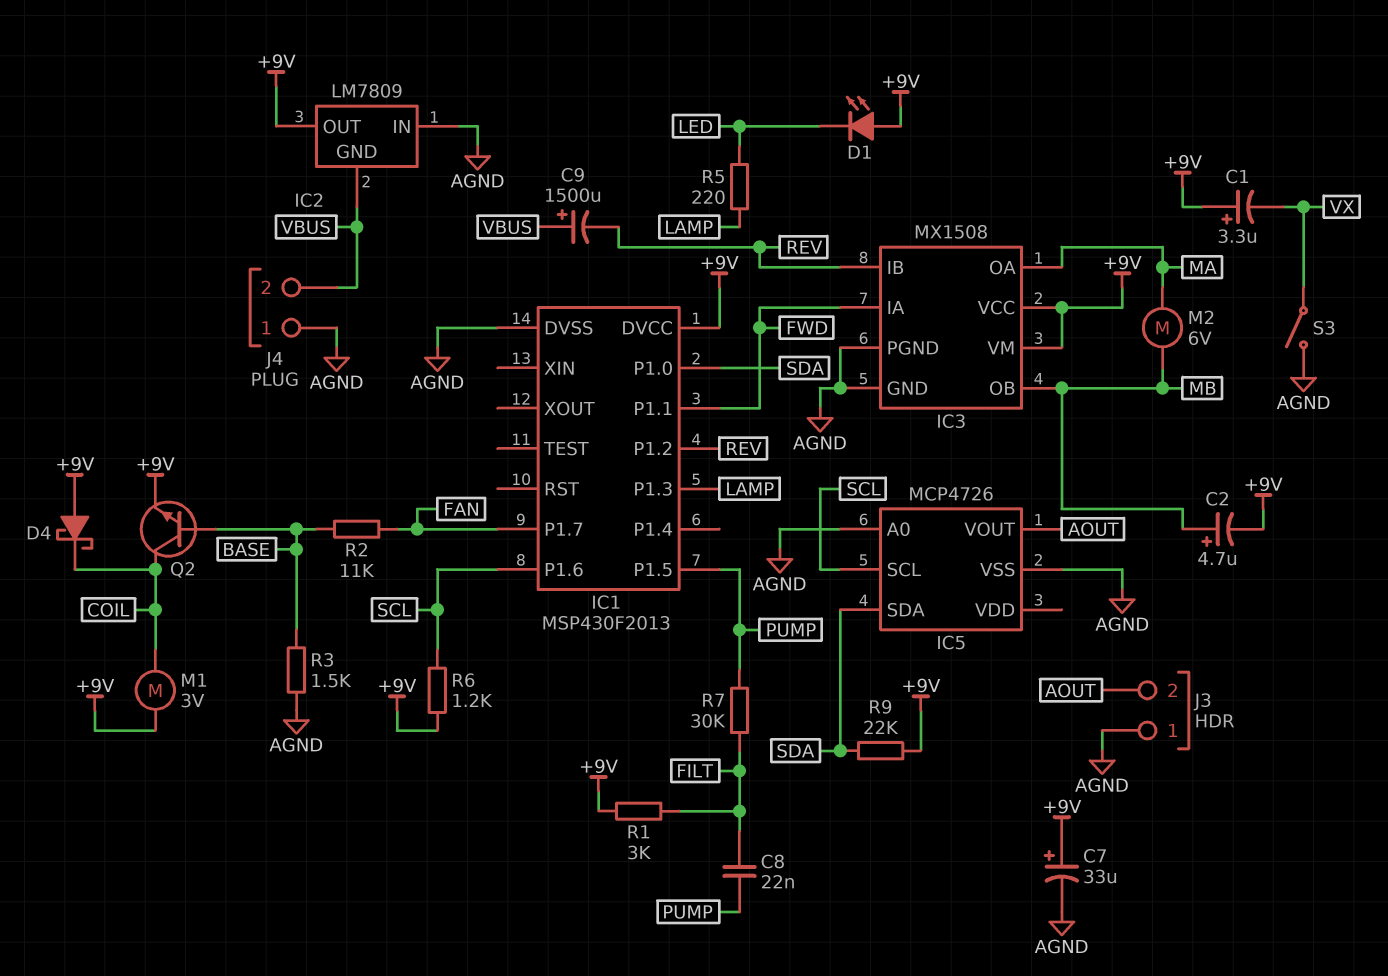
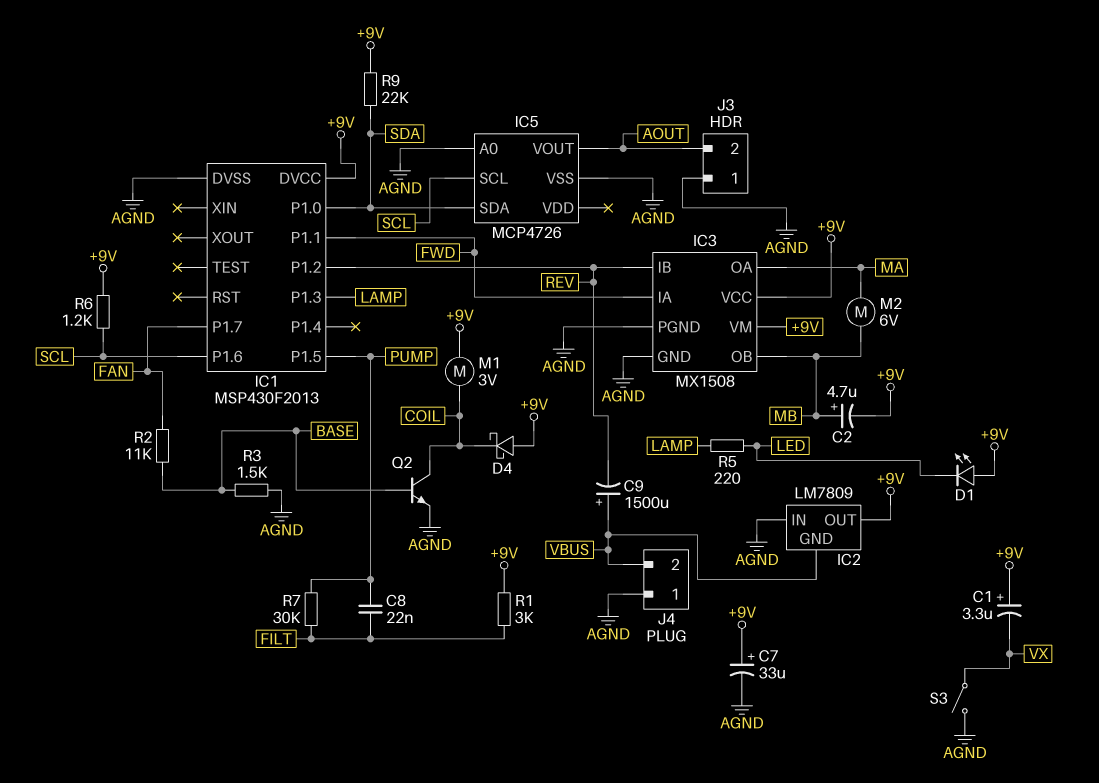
Q2: NPN (B BASE, C COIL, E +9V) -> NPN (B BASE, C COIL, E AGND)

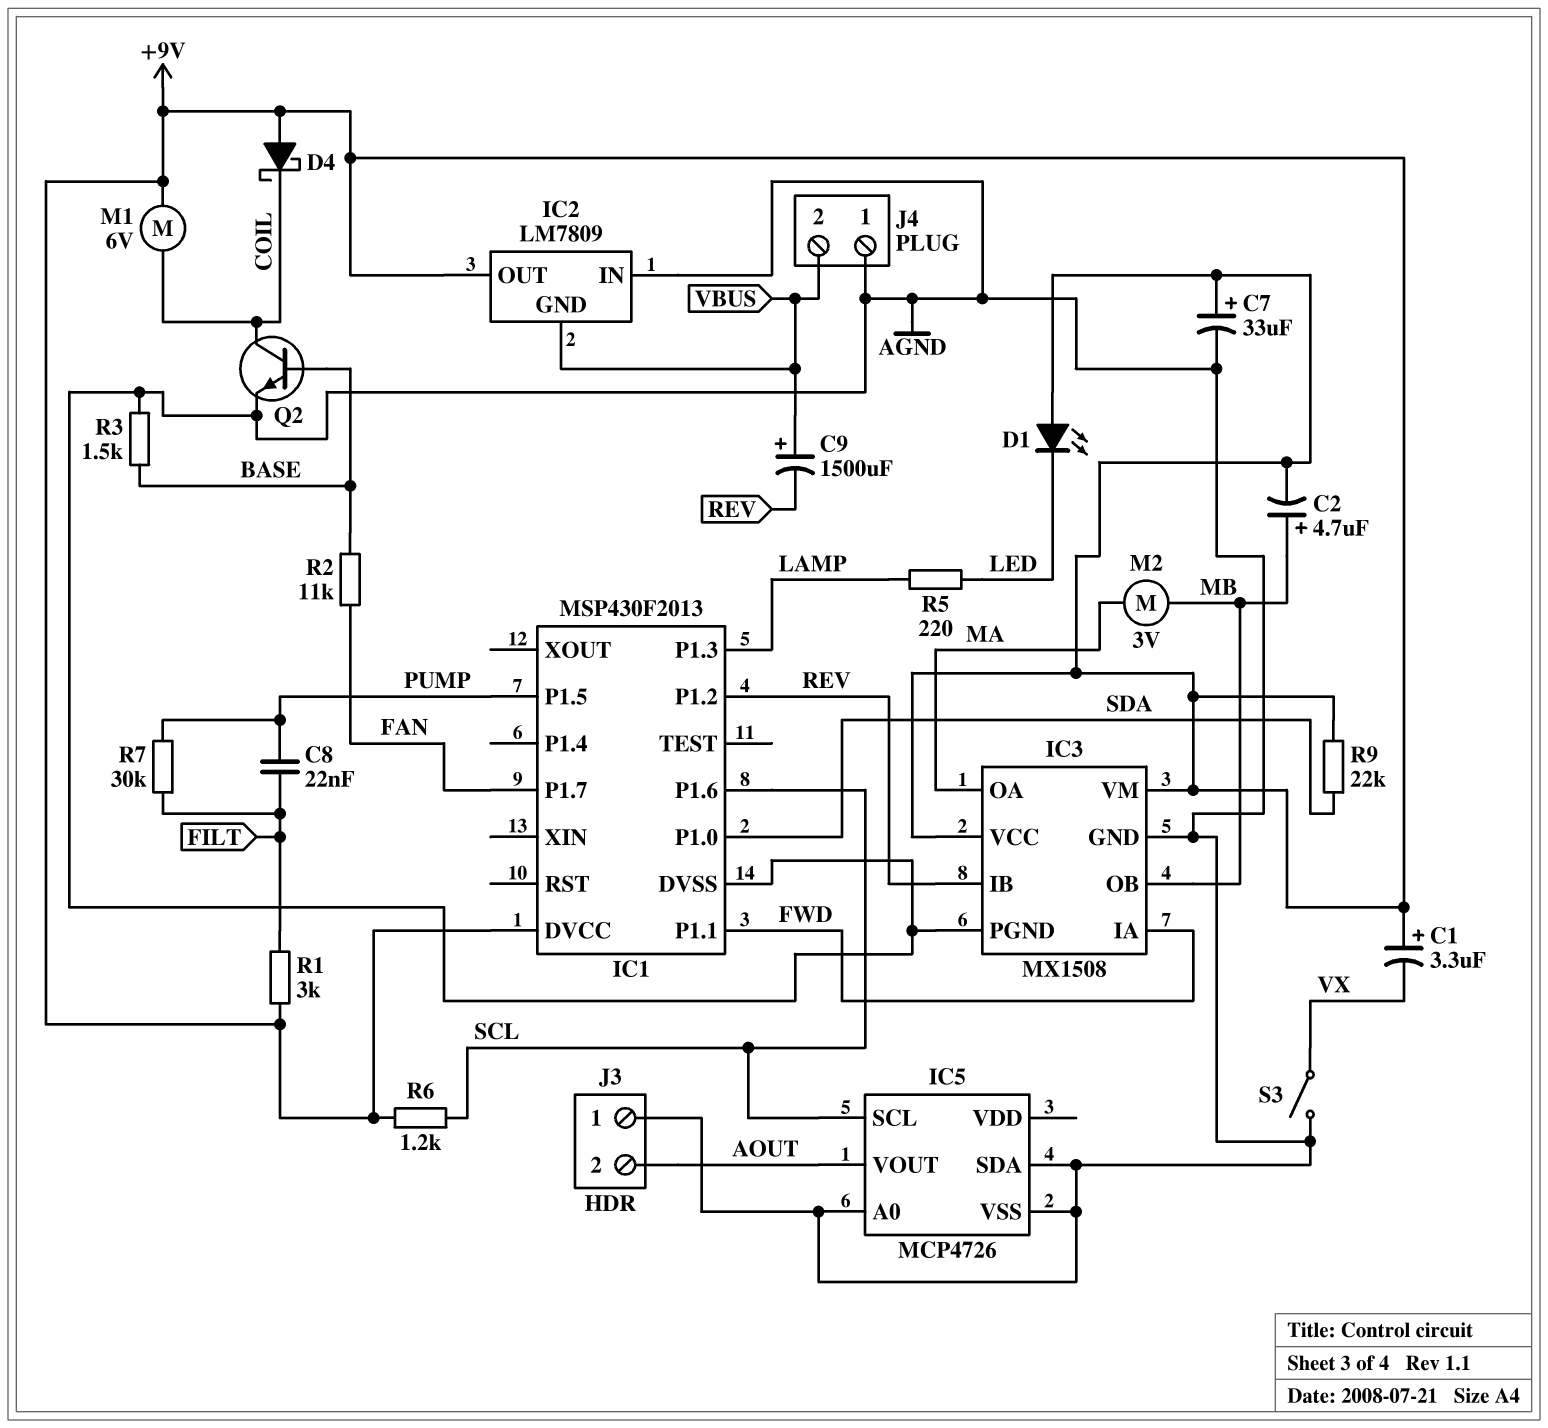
IC5 pin SDA: SDA -> AGND
M1: motor 3V (+9V, COIL) -> motor 6V (+9V, COIL)
M2: motor 6V (MA, MB) -> motor 3V (MA, MB)

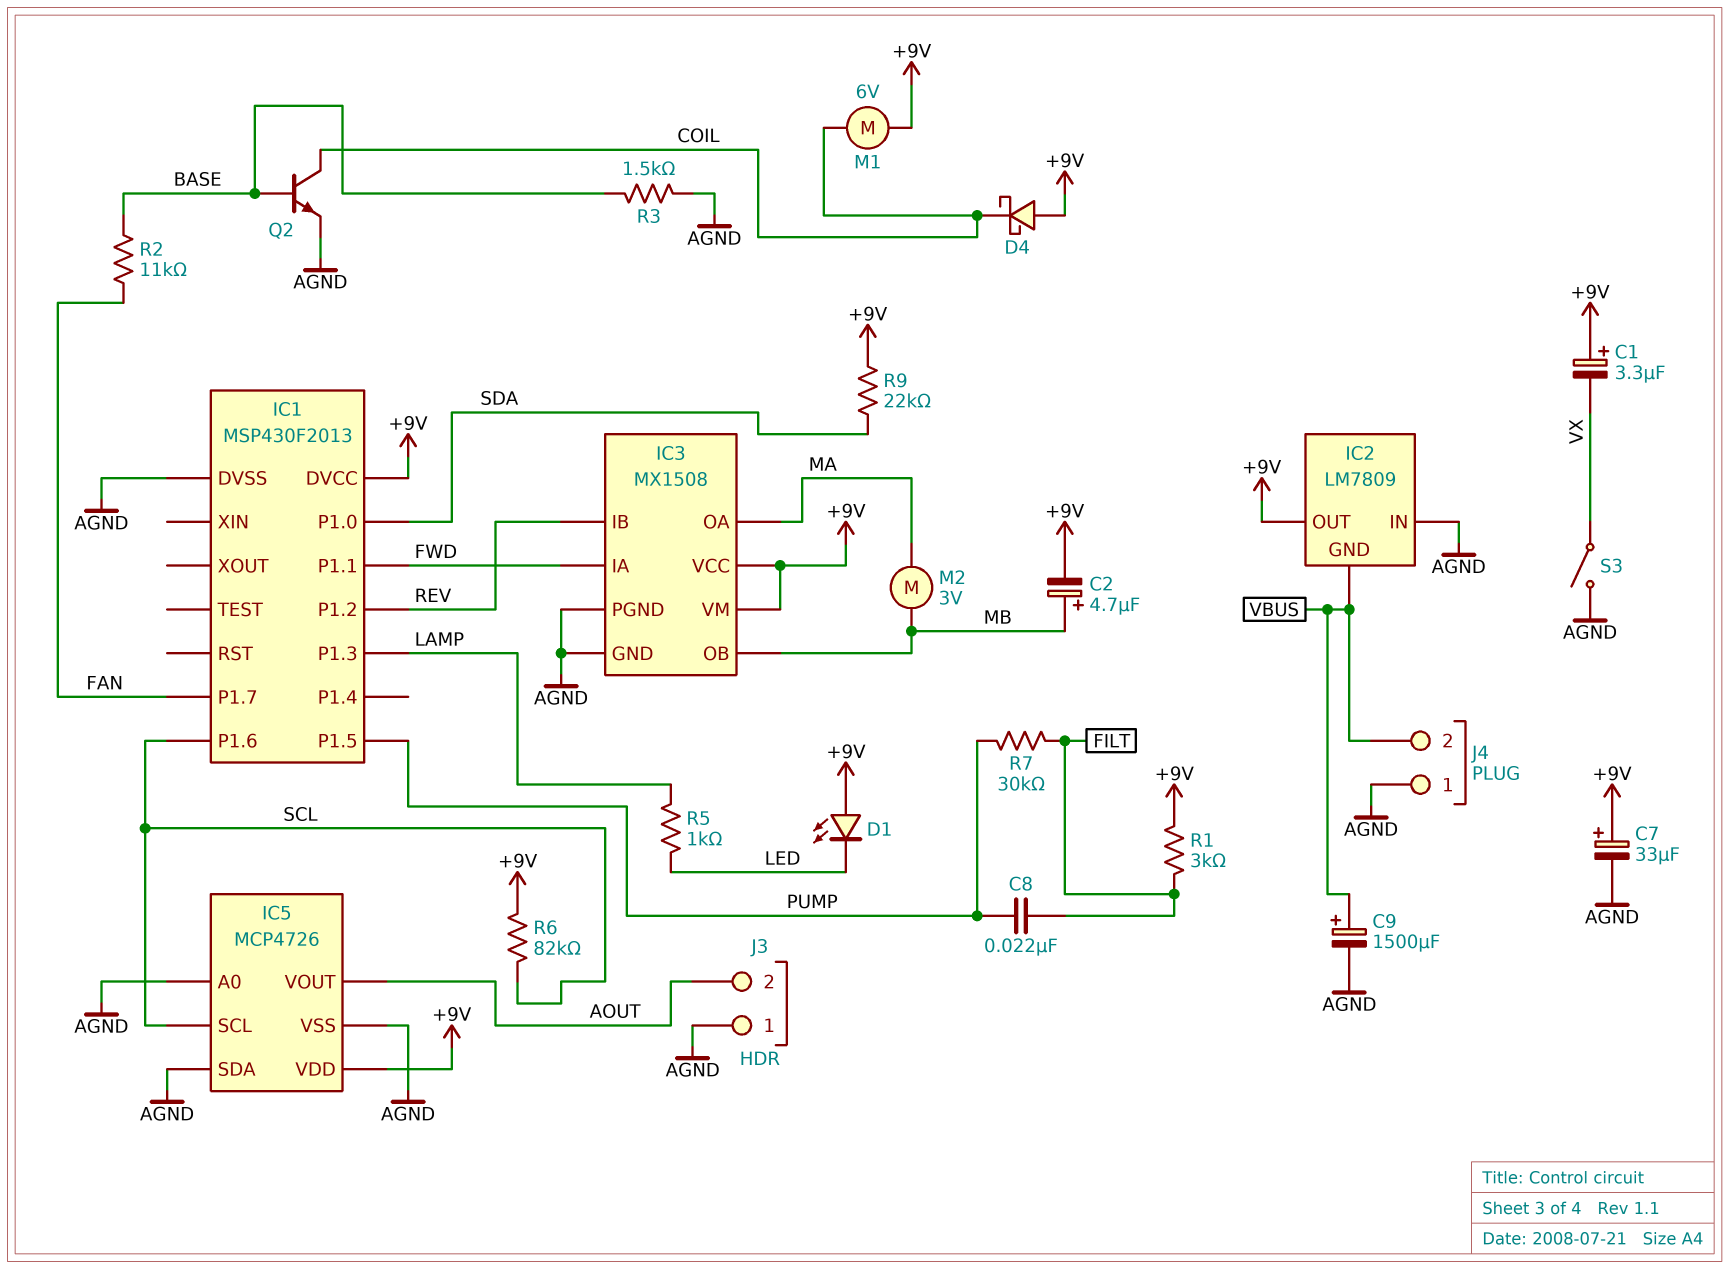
C9: 1500uF (plus VBUS, minus REV) -> 1500uF (plus VBUS, minus AGND)
IC5 pin VDD: none -> +9V
R5: 220 (LAMP, LED) -> 1k (LAMP, LED)
R6: 1.2k (+9V, SCL) -> 82k (+9V, SCL)

